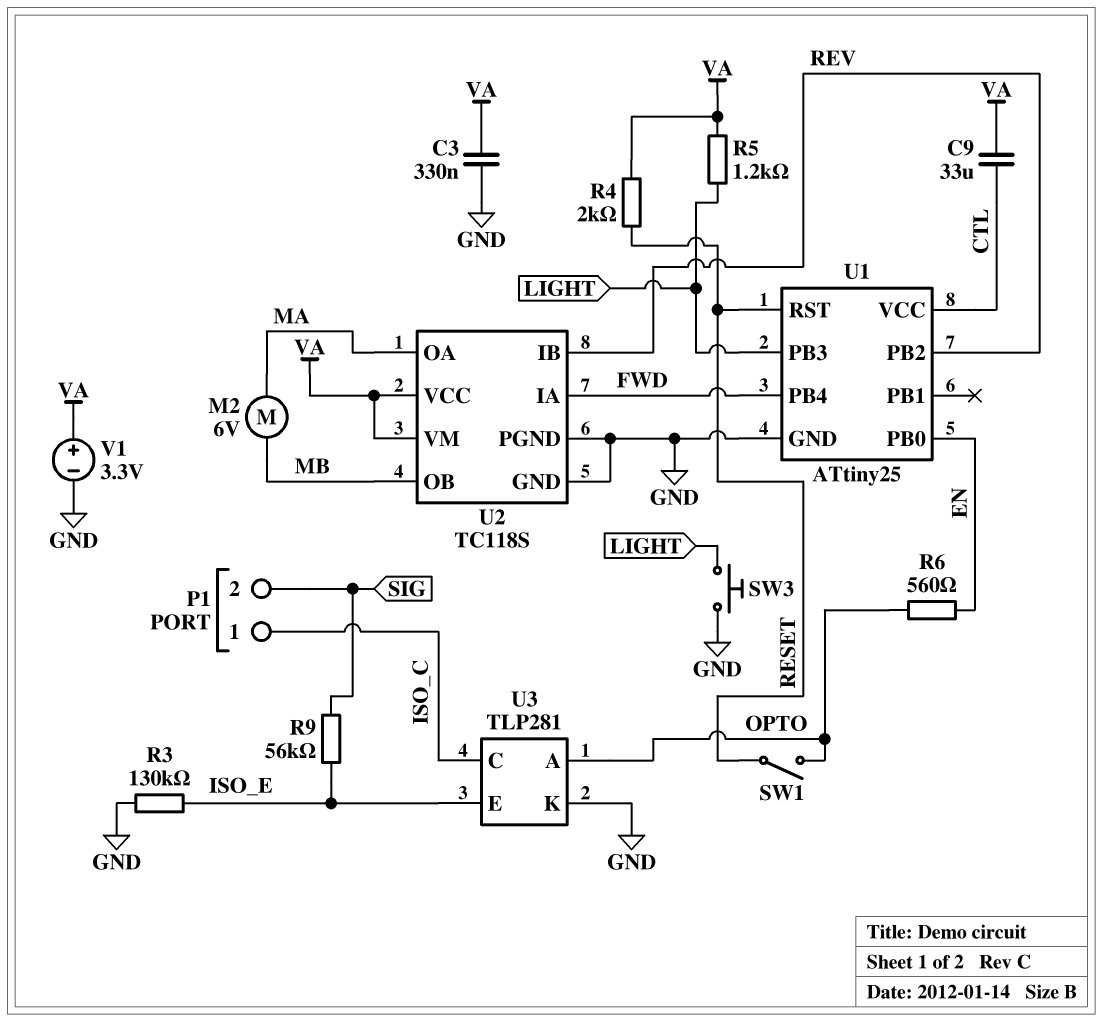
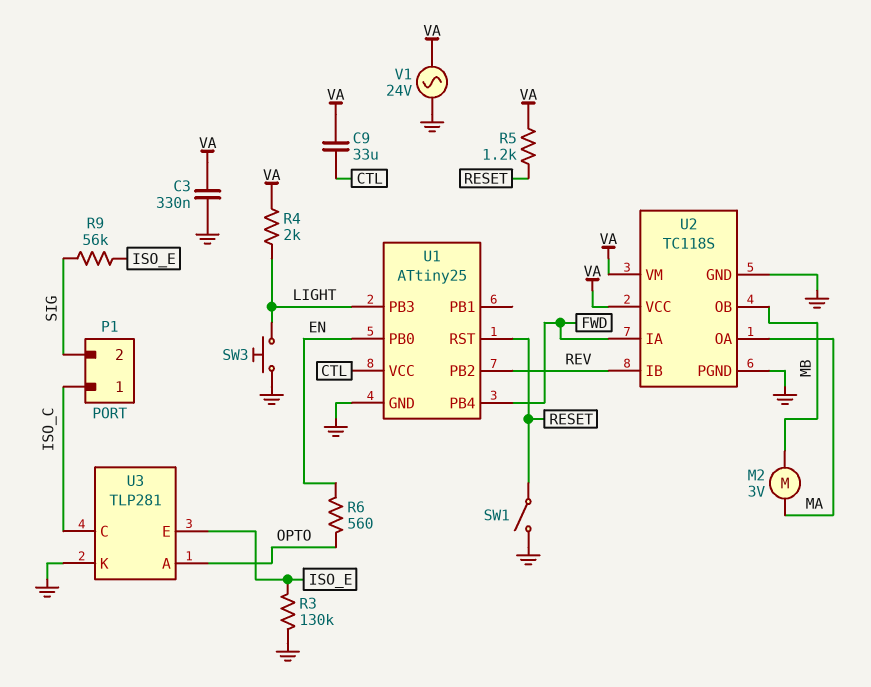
M2: motor 6V (MA, MB) -> motor 3V (MA, MB)
R4: 2k (RESET, VA) -> 2k (LIGHT, VA)
R5: 1.2k (LIGHT, VA) -> 1.2k (RESET, VA)
SW1: switch (OPTO, RESET) -> switch (GND, RESET)
V1: 3.3V (plus VA, minus GND) -> AC 24V (GND, VA)

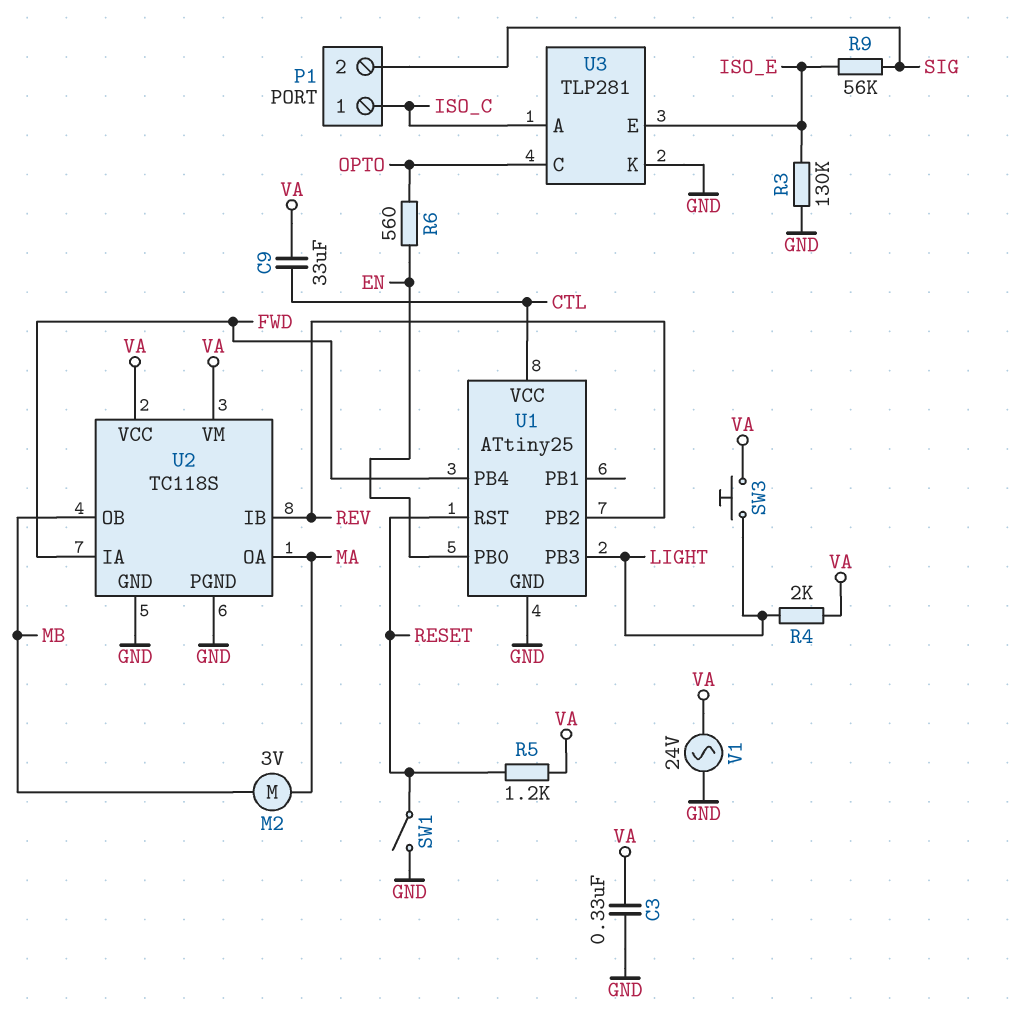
SW3: button (GND, LIGHT) -> button (LIGHT, VA)
U3 pin A: OPTO -> ISO_C
U3 pin C: ISO_C -> OPTO

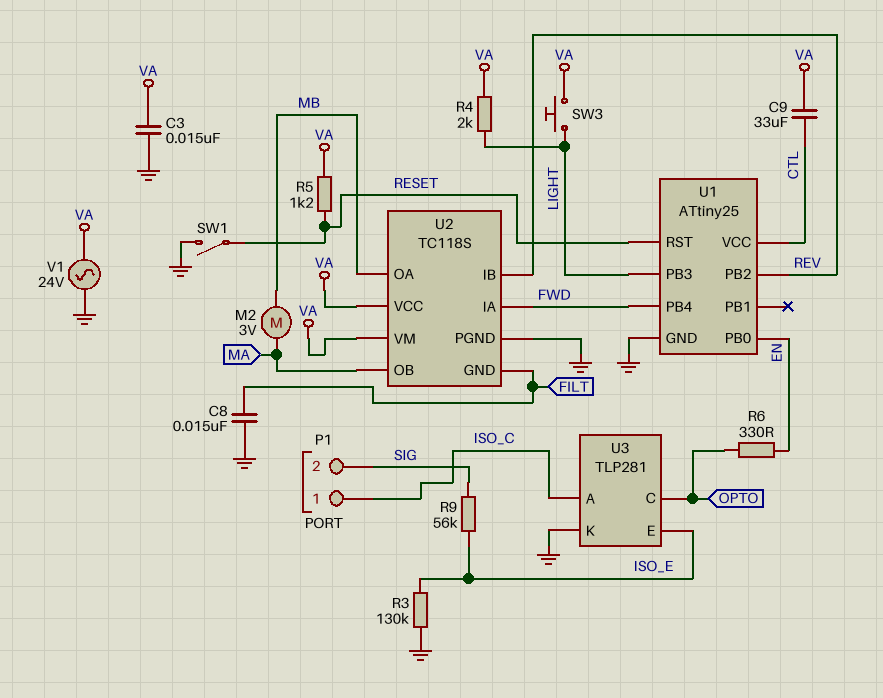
C3: 330nF (GND, VA) -> 15nF (GND, VA)
C8: none -> 15nF (FILT, GND)
R6: 560 (EN, OPTO) -> 330 (EN, OPTO)
U2 pin GND: GND -> FILT
U2 pin OA: MA -> MB
U2 pin OB: MB -> MA

